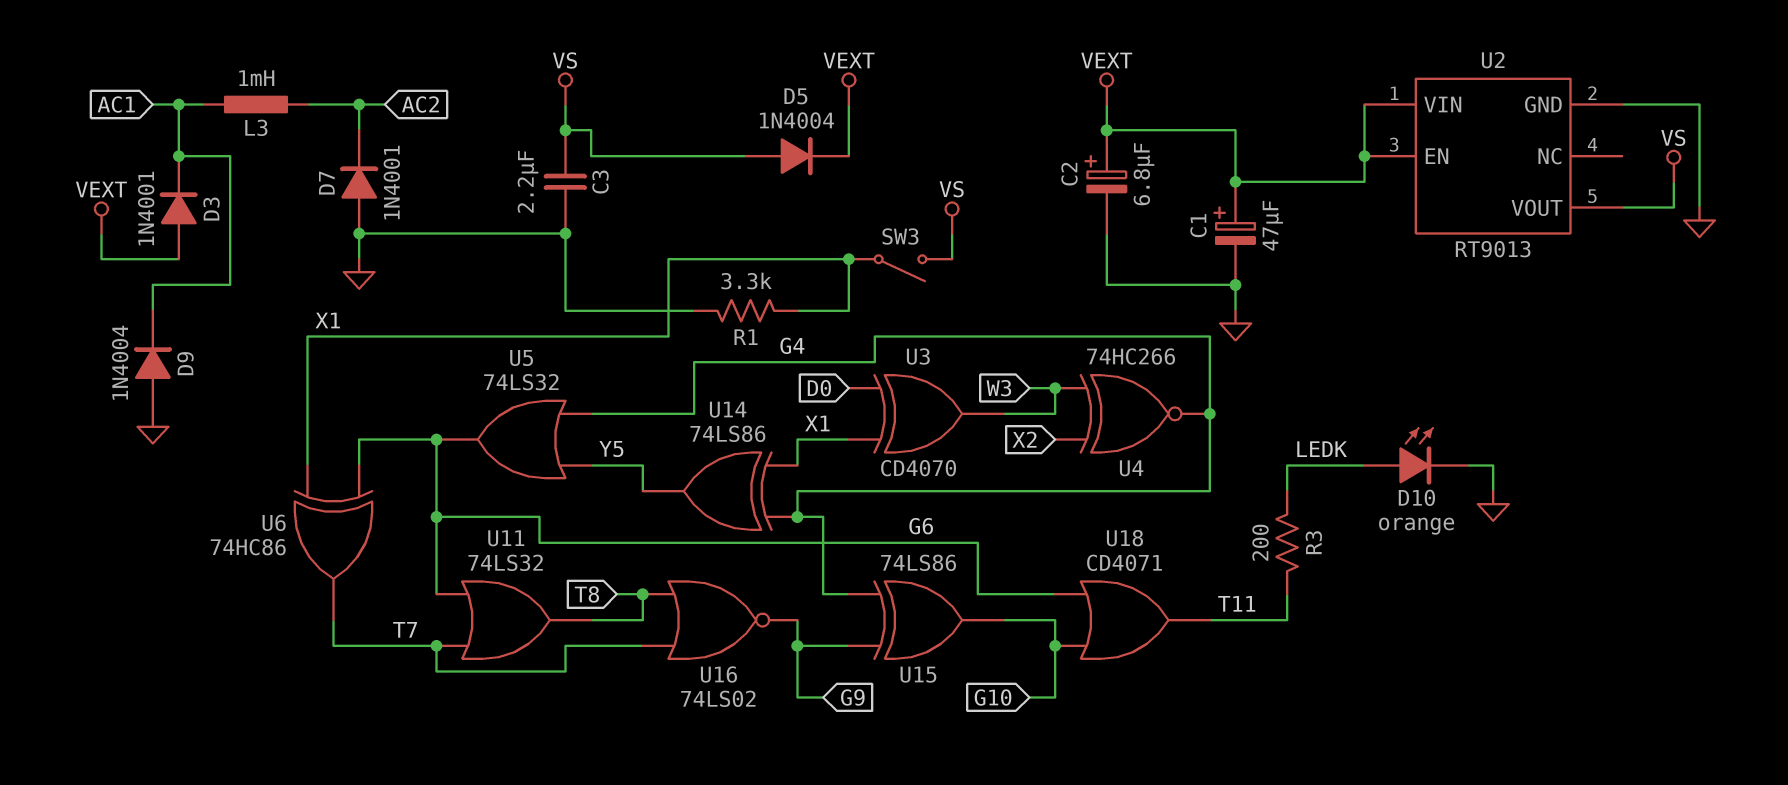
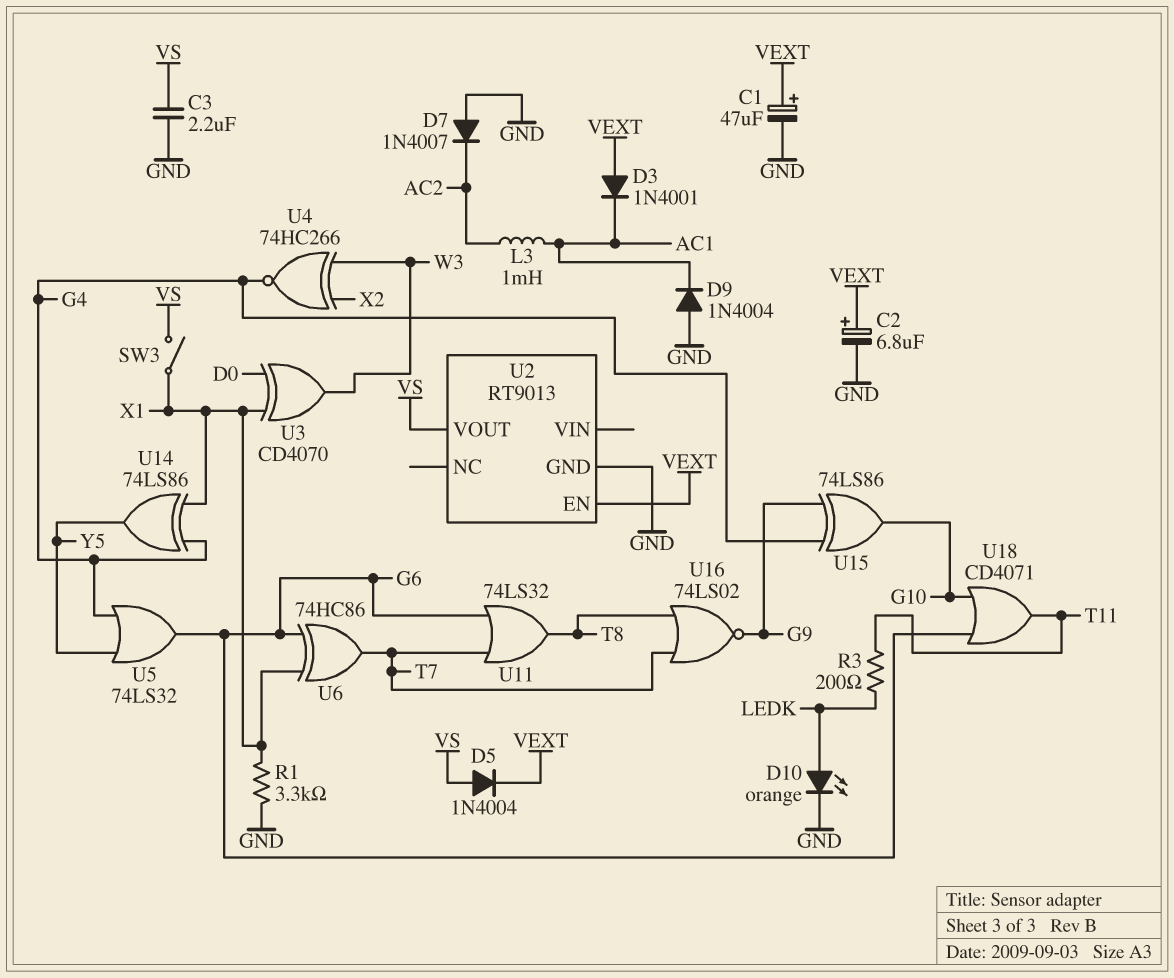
D7: diode 1N4001 (A GND, K AC2) -> diode 1N4007 (A GND, K AC2)
U2 pin VIN: VEXT -> none

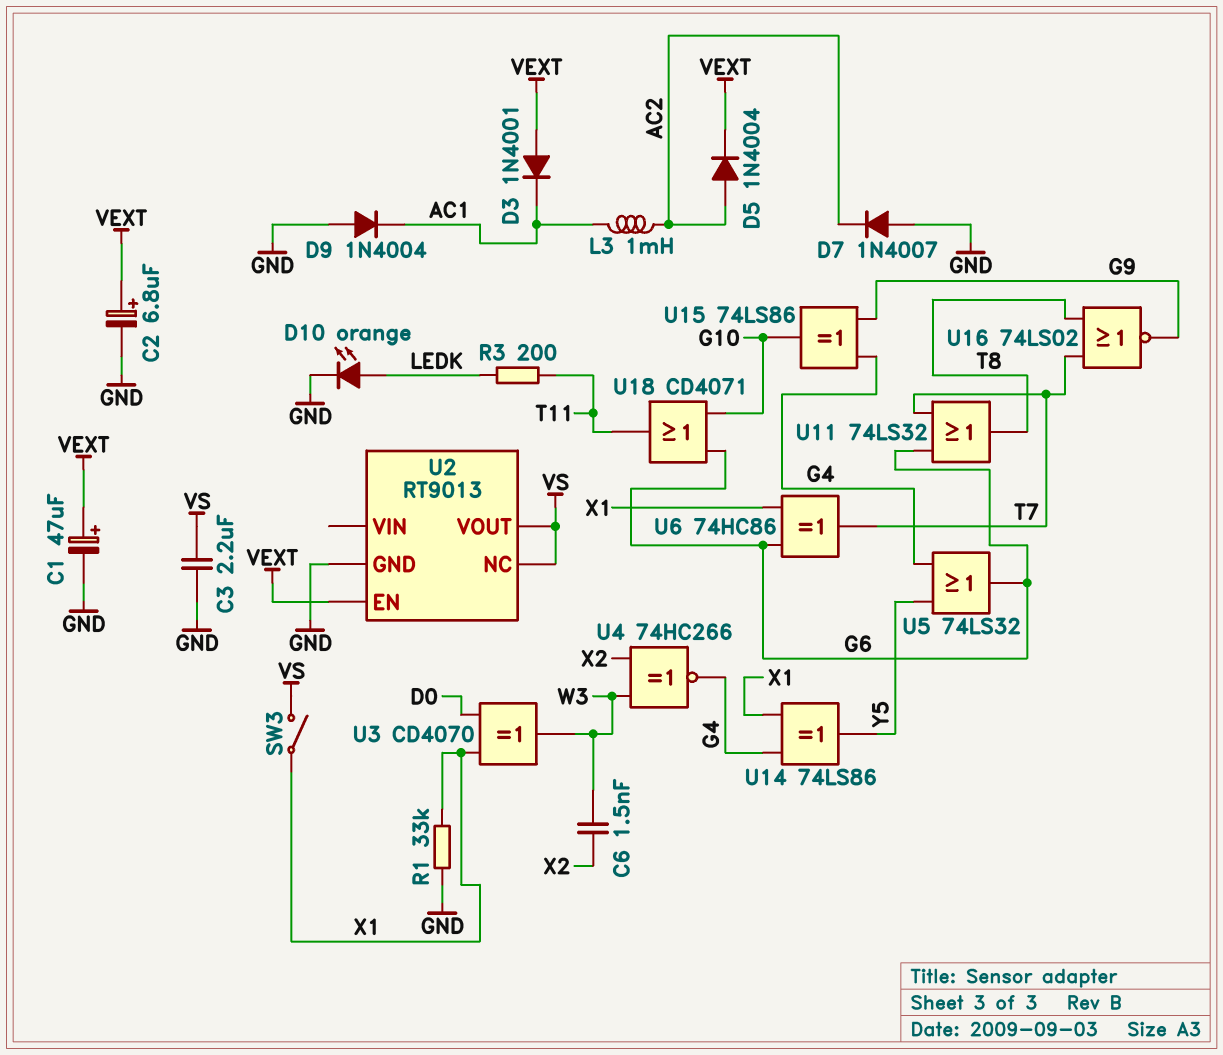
C6: none -> 1.5nF (W3, X2)
D5: diode 1N4004 (A VS, K VEXT) -> diode 1N4004 (A AC2, K VEXT)
R1: 3.3k (GND, X1) -> 33k (GND, X1)
U2 pin NC: none -> VS

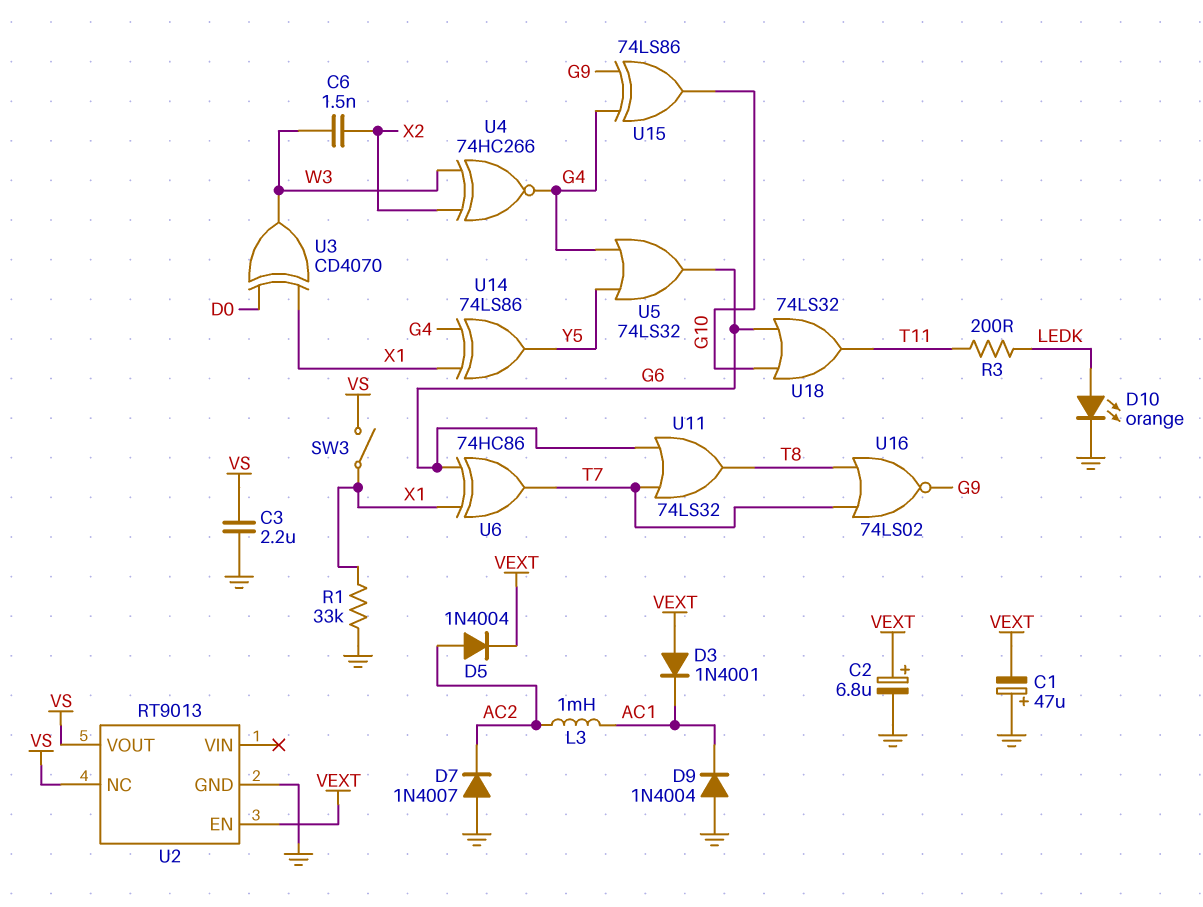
C1: 47uF (plus VEXT, minus GND) -> 47uF (plus GND, minus VEXT)
U18: OR CD4071 (in G6, in G10, out T11) -> OR 74LS32 (in G6, in G10, out T11)

